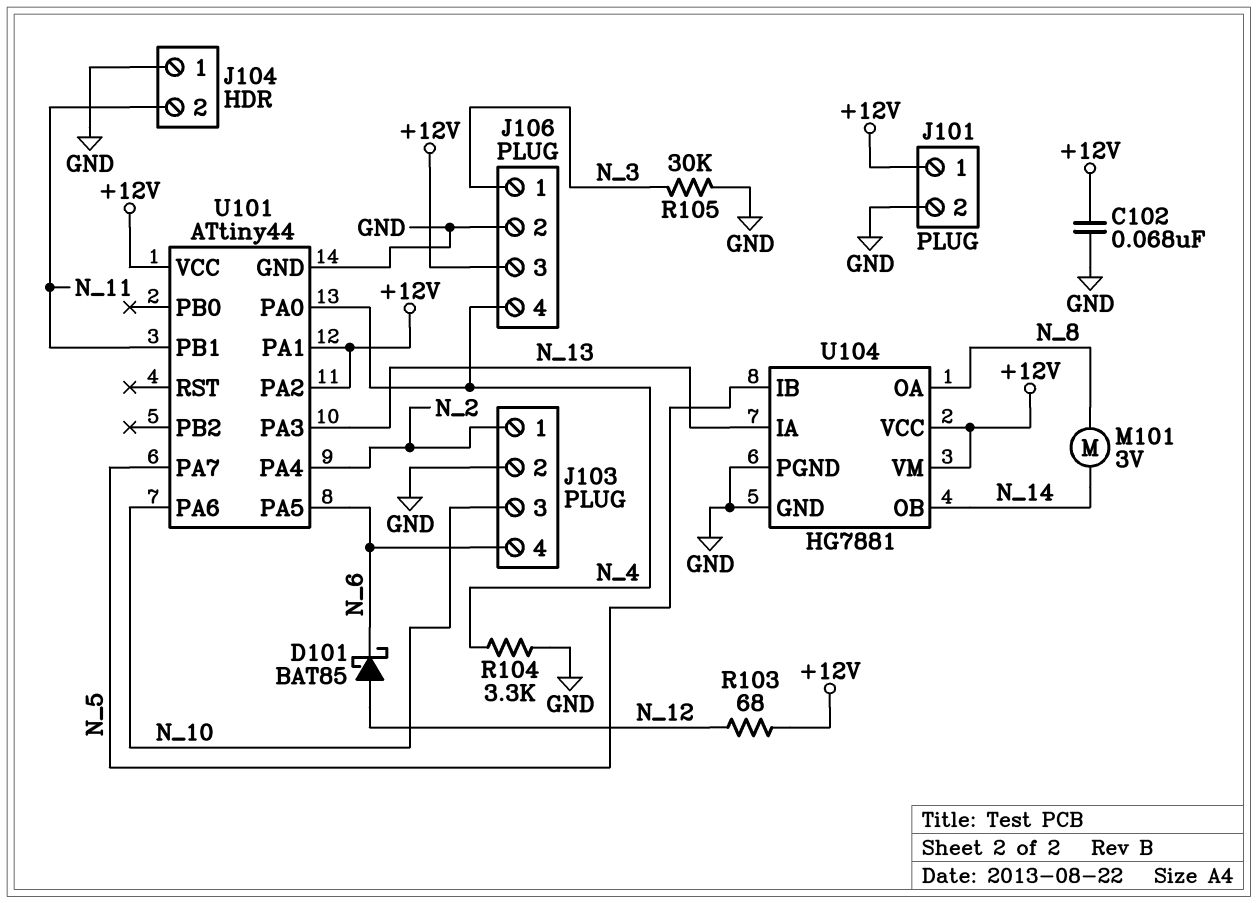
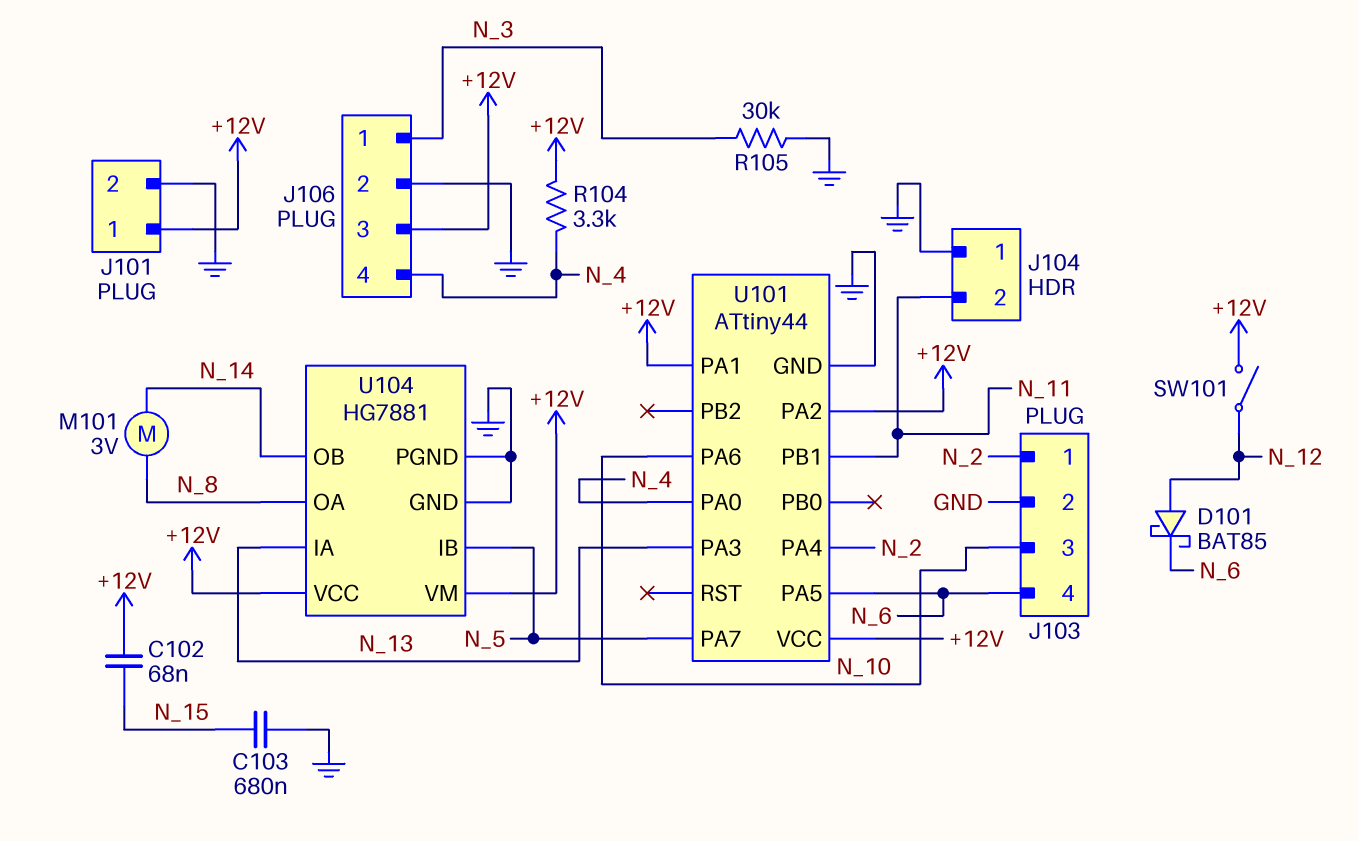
C102: 68nF (+12V, GND) -> 68nF (+12V, N_15)
C103: none -> 680nF (GND, N_15)
R103: 68 (+12V, N_12) -> none
R104: 3.3k (GND, N_4) -> 3.3k (+12V, N_4)
SW101: none -> switch (+12V, N_12)

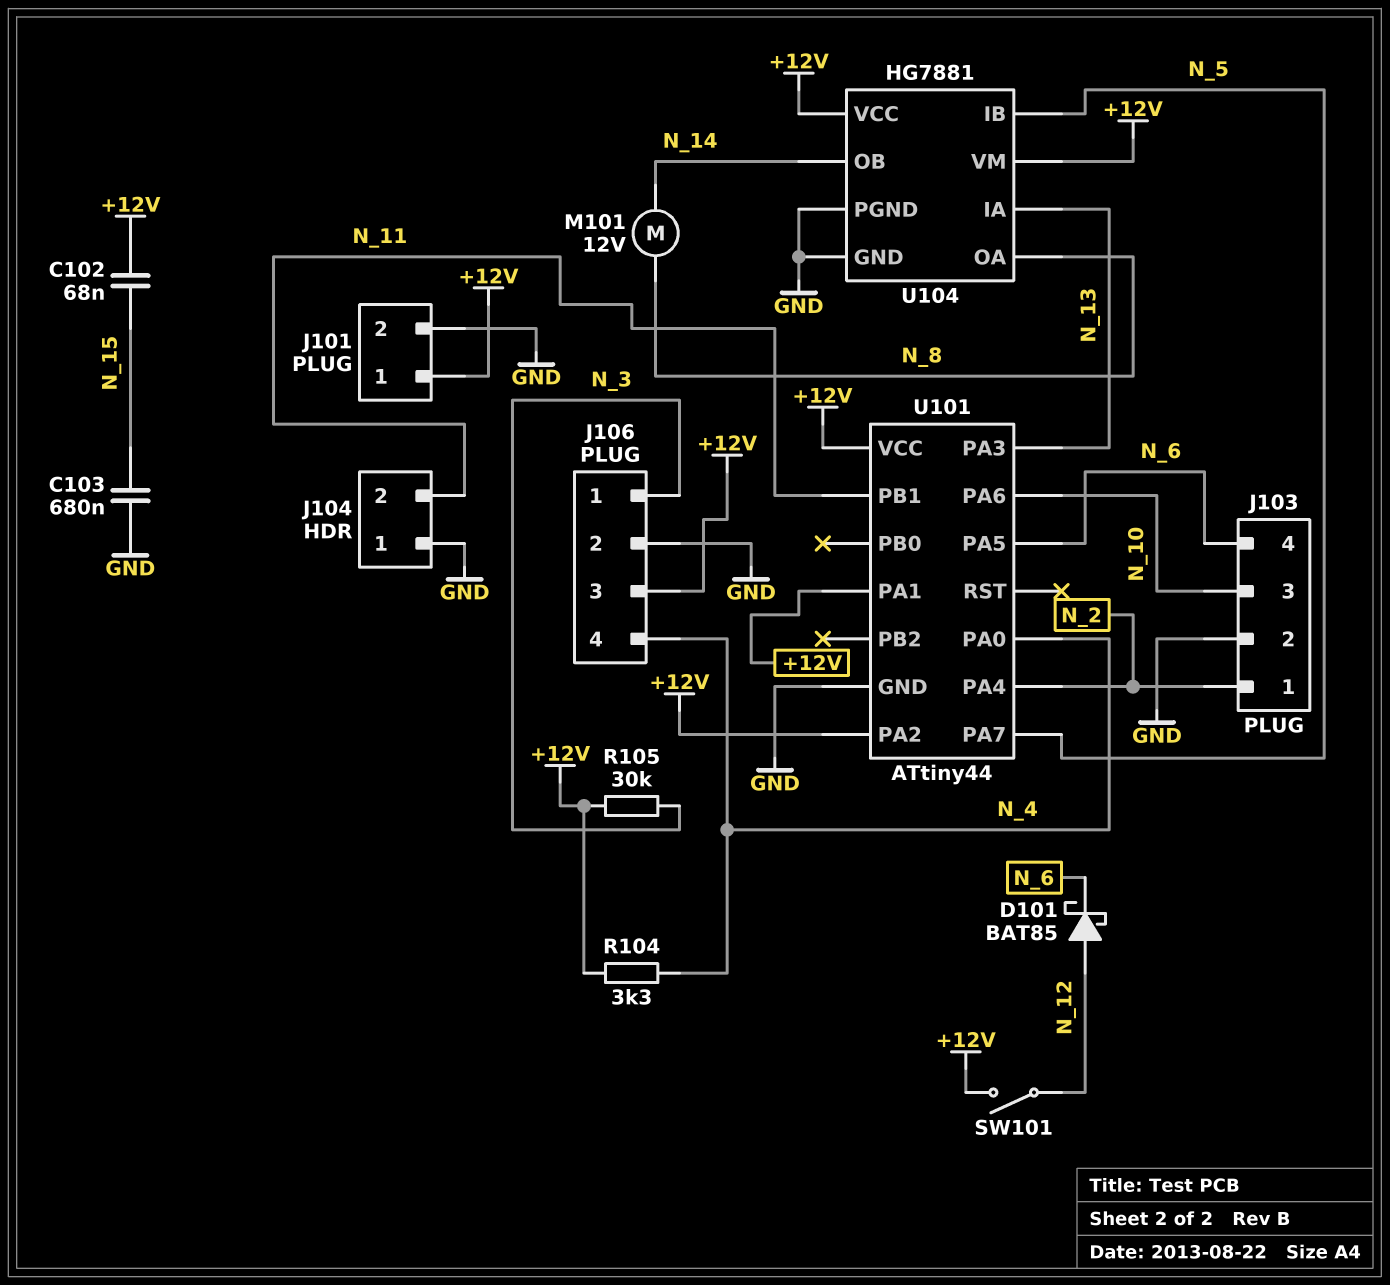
M101: motor 3V (N_8, N_14) -> motor 12V (N_8, N_14)
R105: 30k (GND, N_3) -> 30k (+12V, N_3)

